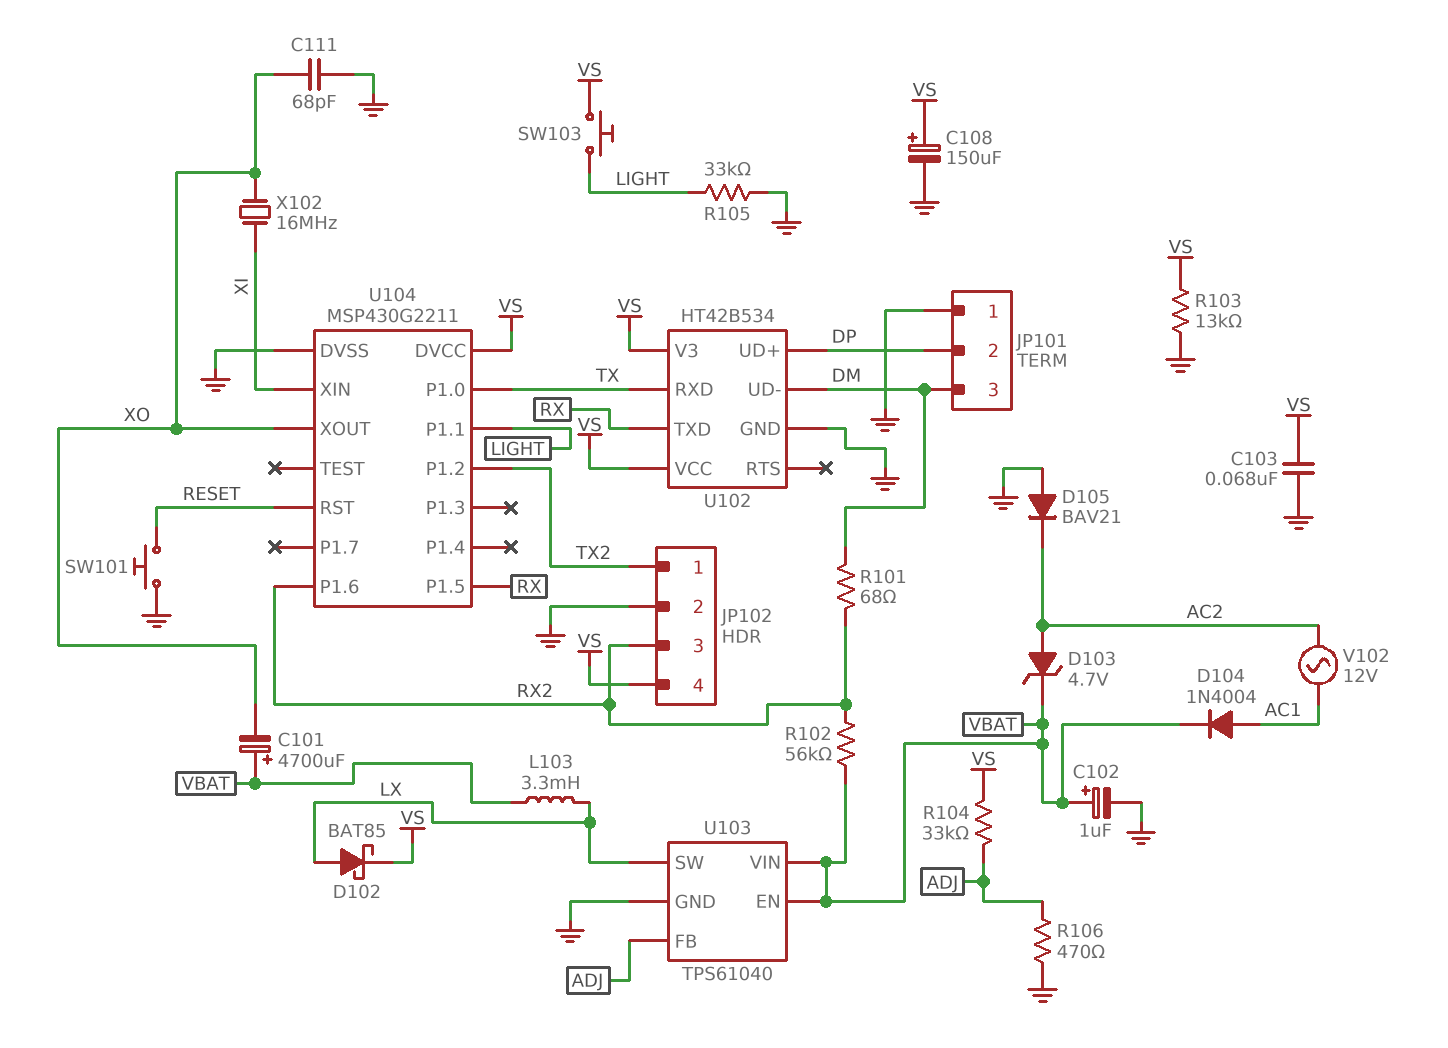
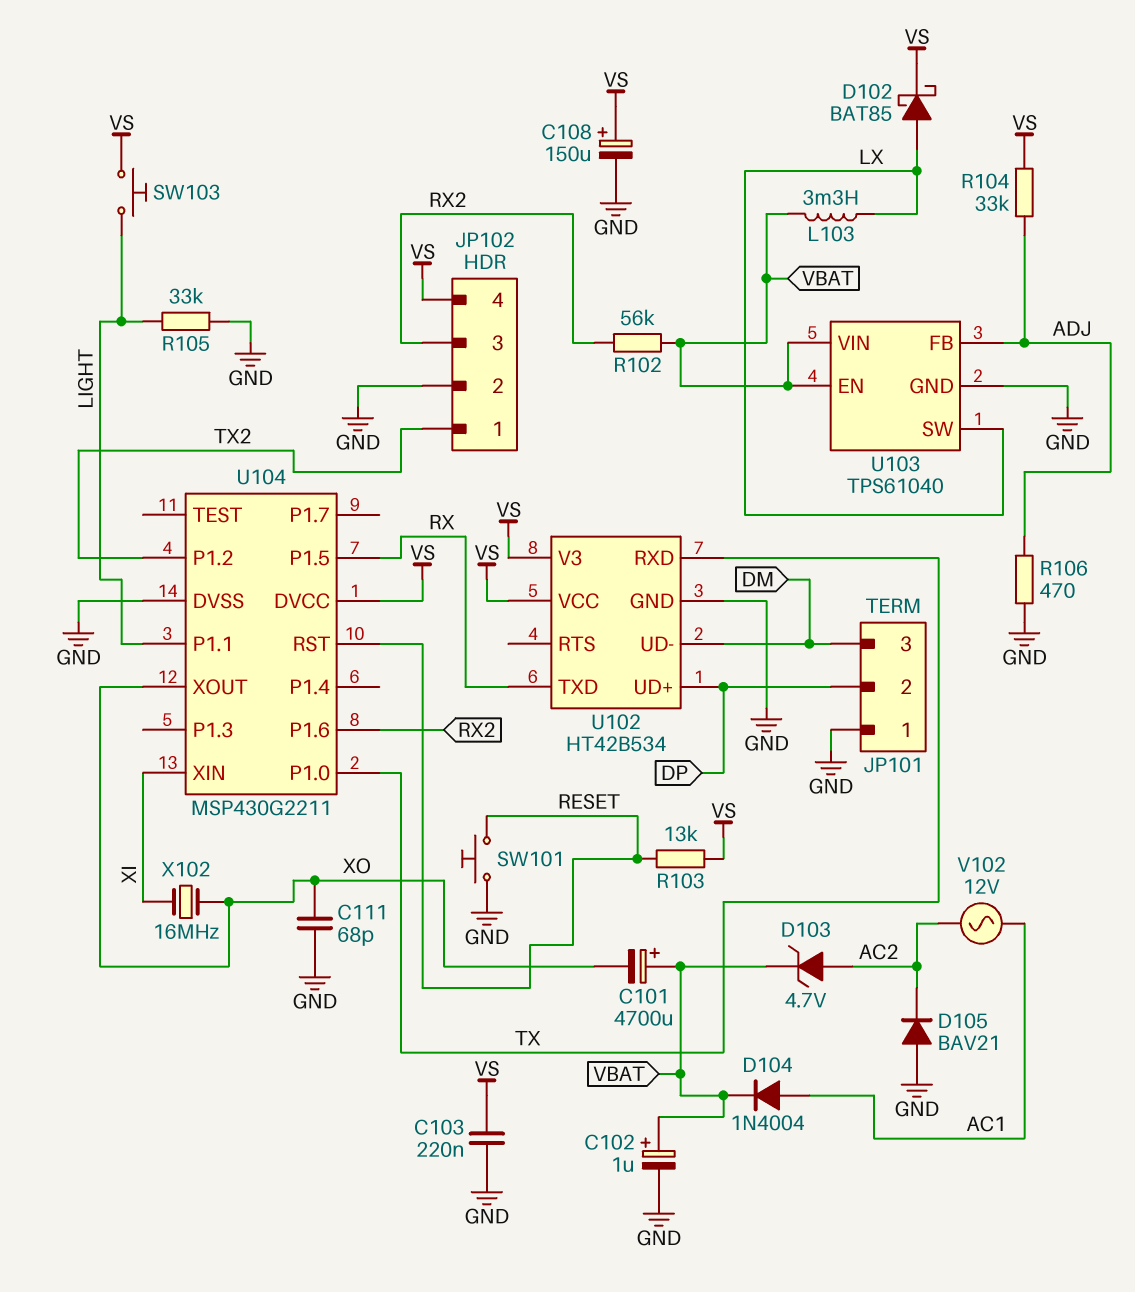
C103: 68nF (GND, VS) -> 220nF (GND, VS)
R101: 68 (DM, RX2) -> none
R103: 13k (GND, VS) -> 13k (RESET, VS)

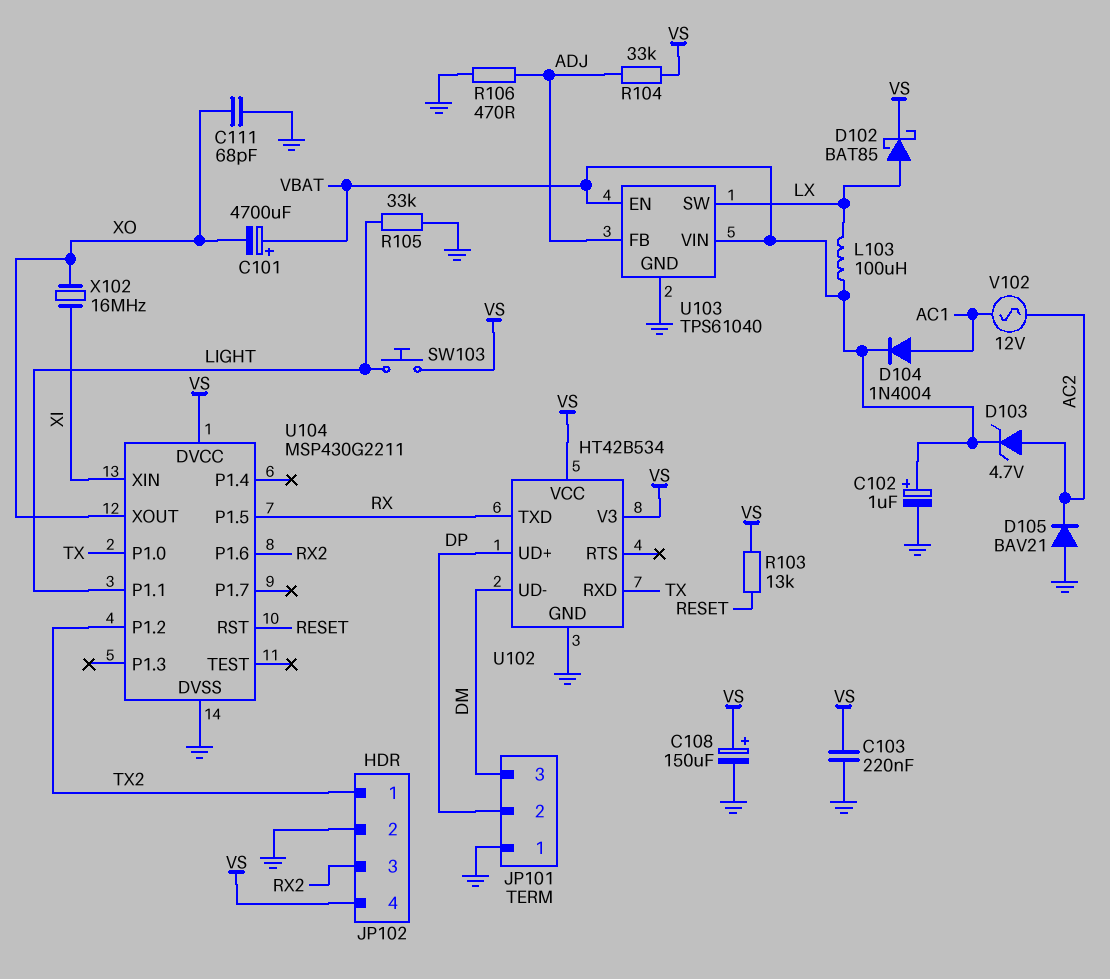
L103: 3.3mH (LX, VBAT) -> 100uH (LX, VBAT)
R102: 56k (RX2, VBAT) -> none
SW101: button (GND, RESET) -> none

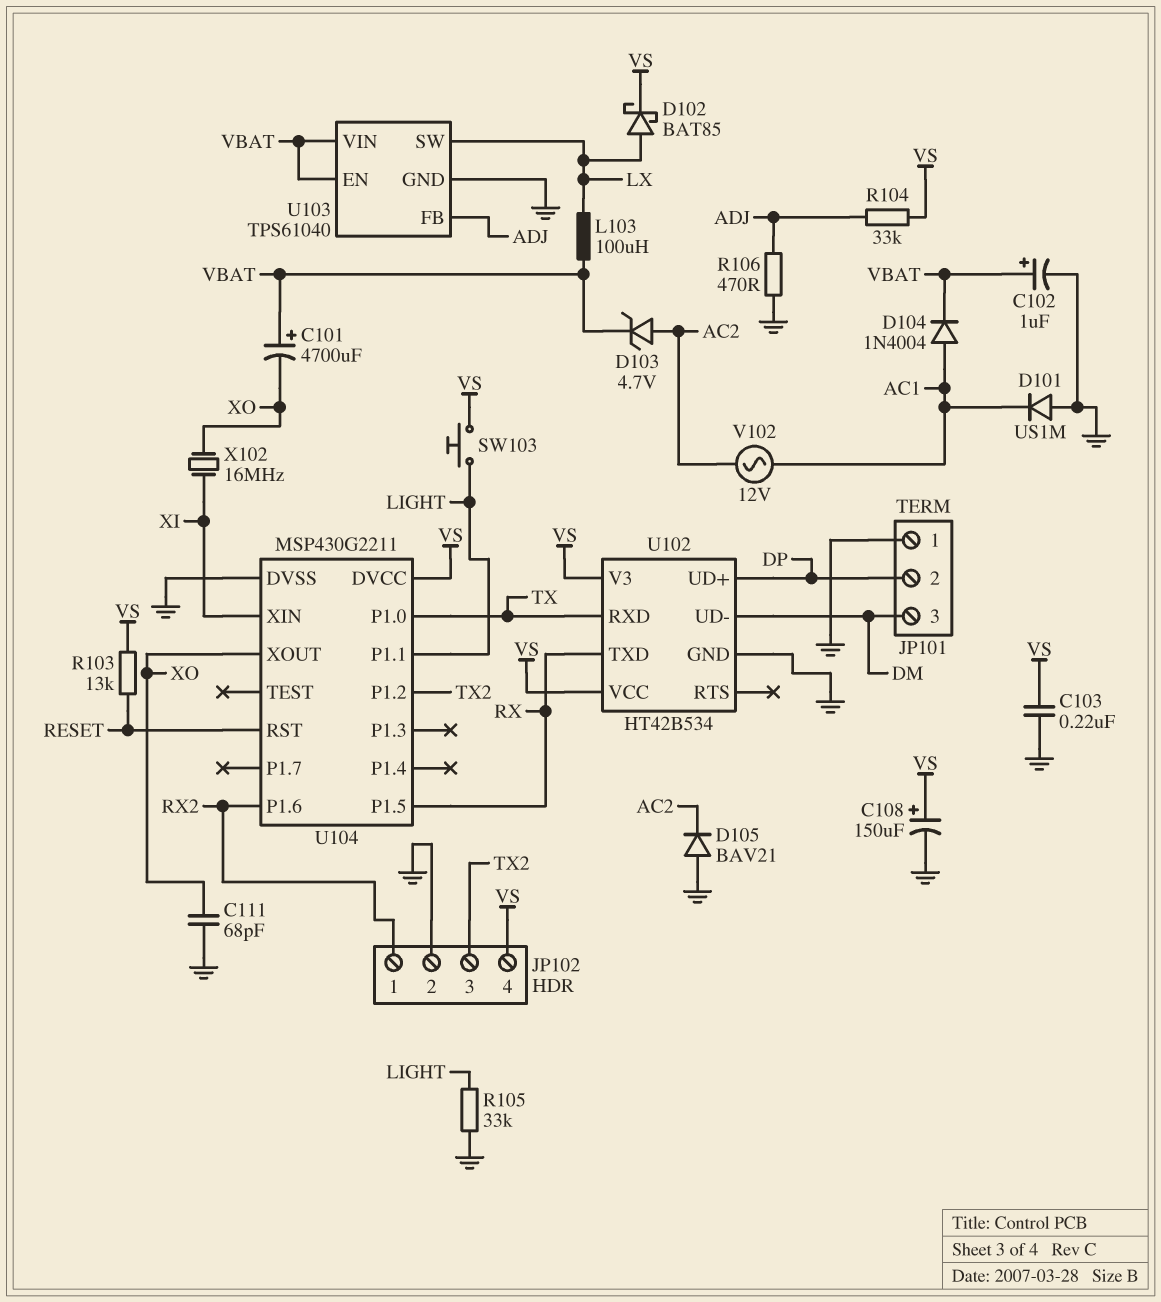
D101: none -> diode US1M (A GND, K AC1)
JP102 pin 1: TX2 -> RX2
JP102 pin 3: RX2 -> TX2

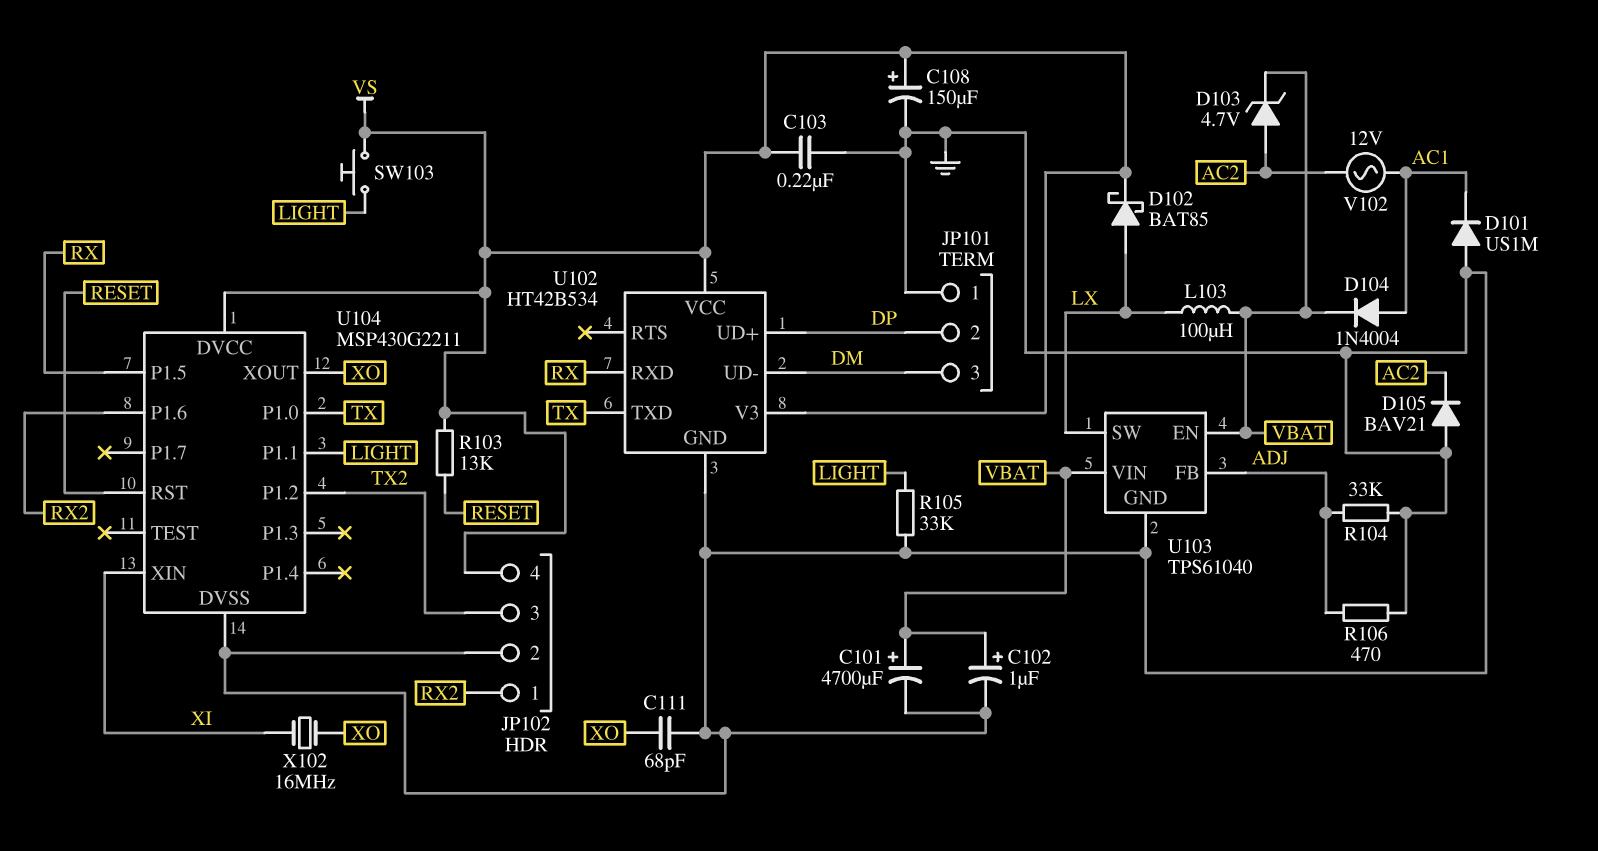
C101: 4700uF (plus VBAT, minus XO) -> 4700uF (plus VBAT, minus GND)
R104: 33k (ADJ, VS) -> 33k (ADJ, GND)
U102 pin RXD: TX -> RX
U102 pin TXD: RX -> TX

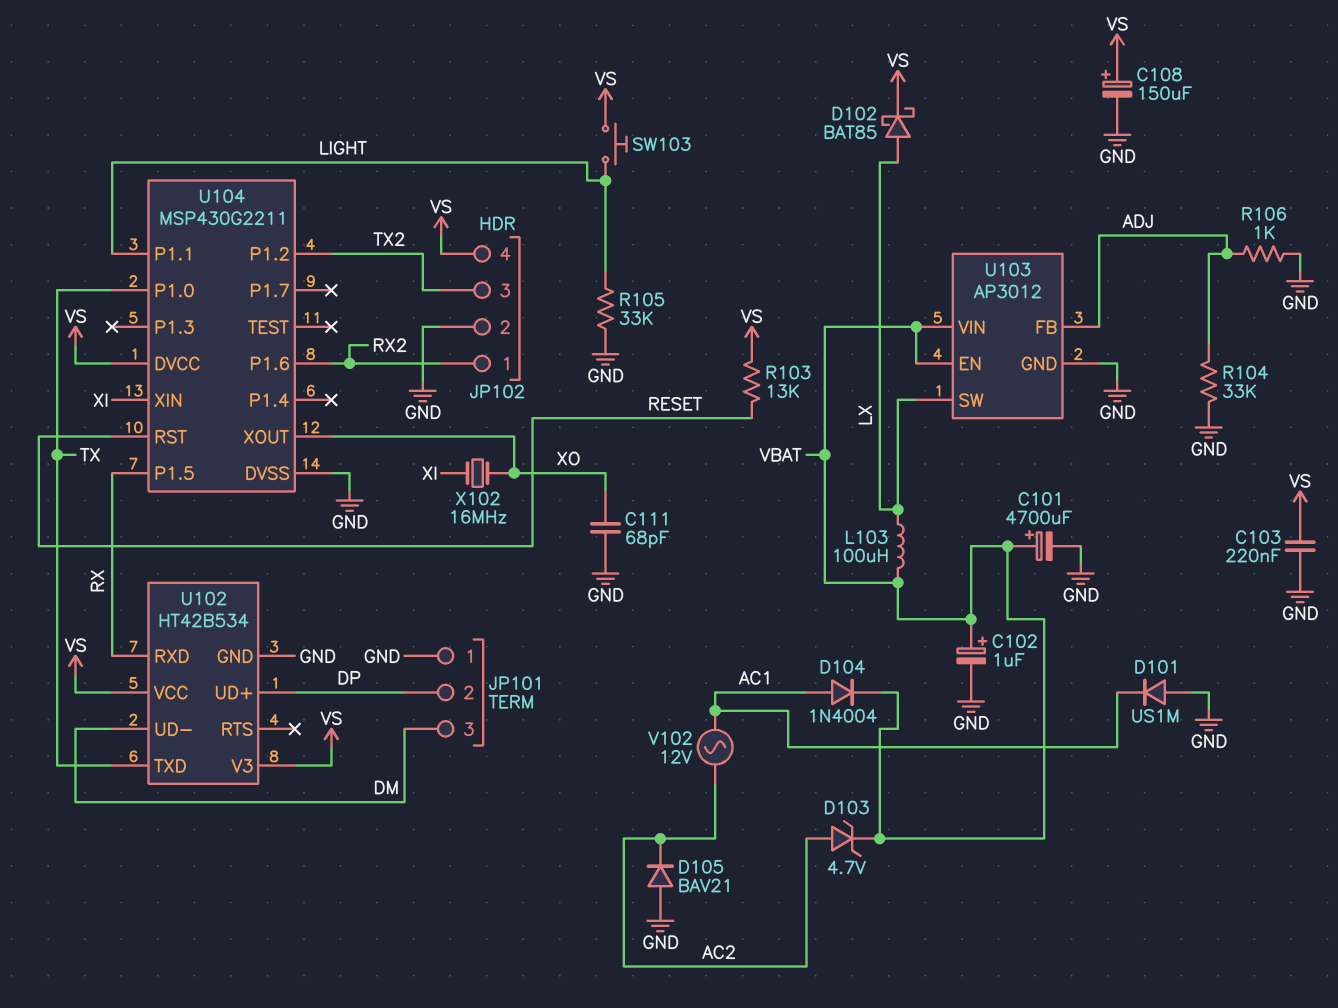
R106: 470 (ADJ, GND) -> 1k (ADJ, GND)
U103: TPS61040 -> AP3012

